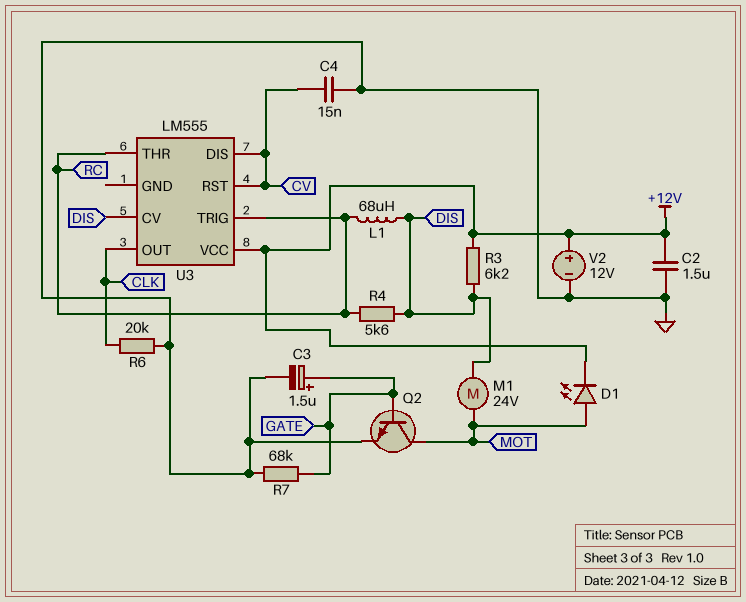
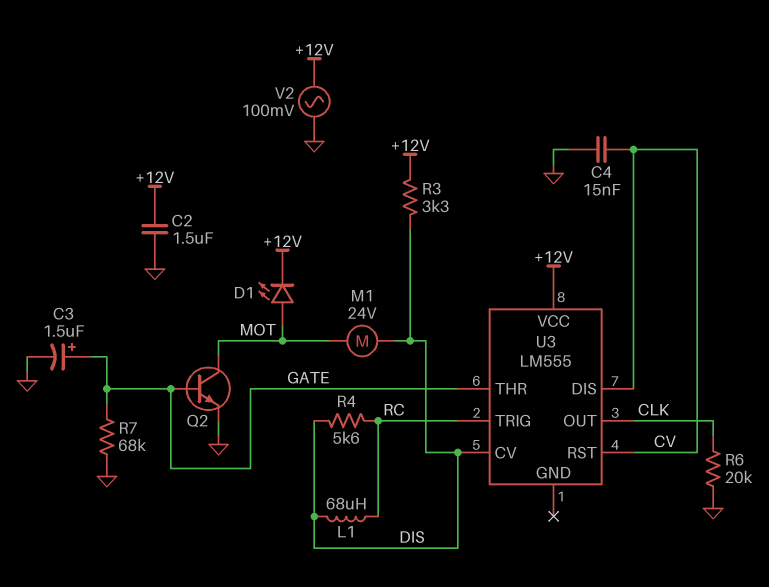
R3: 6.2k (+12V, DIS) -> 3.3k (+12V, DIS)
U3 pin THR: RC -> GATE
V2: 12V (plus +12V, minus GND) -> AC 100mV (+12V, GND)

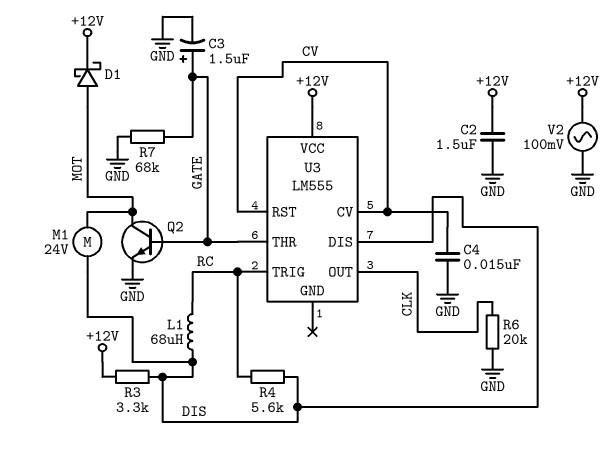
D1: LED (A MOT, K +12V) -> schottky (A MOT, K +12V)
U3 pin CV: DIS -> CV
U3 pin DIS: CV -> DIS

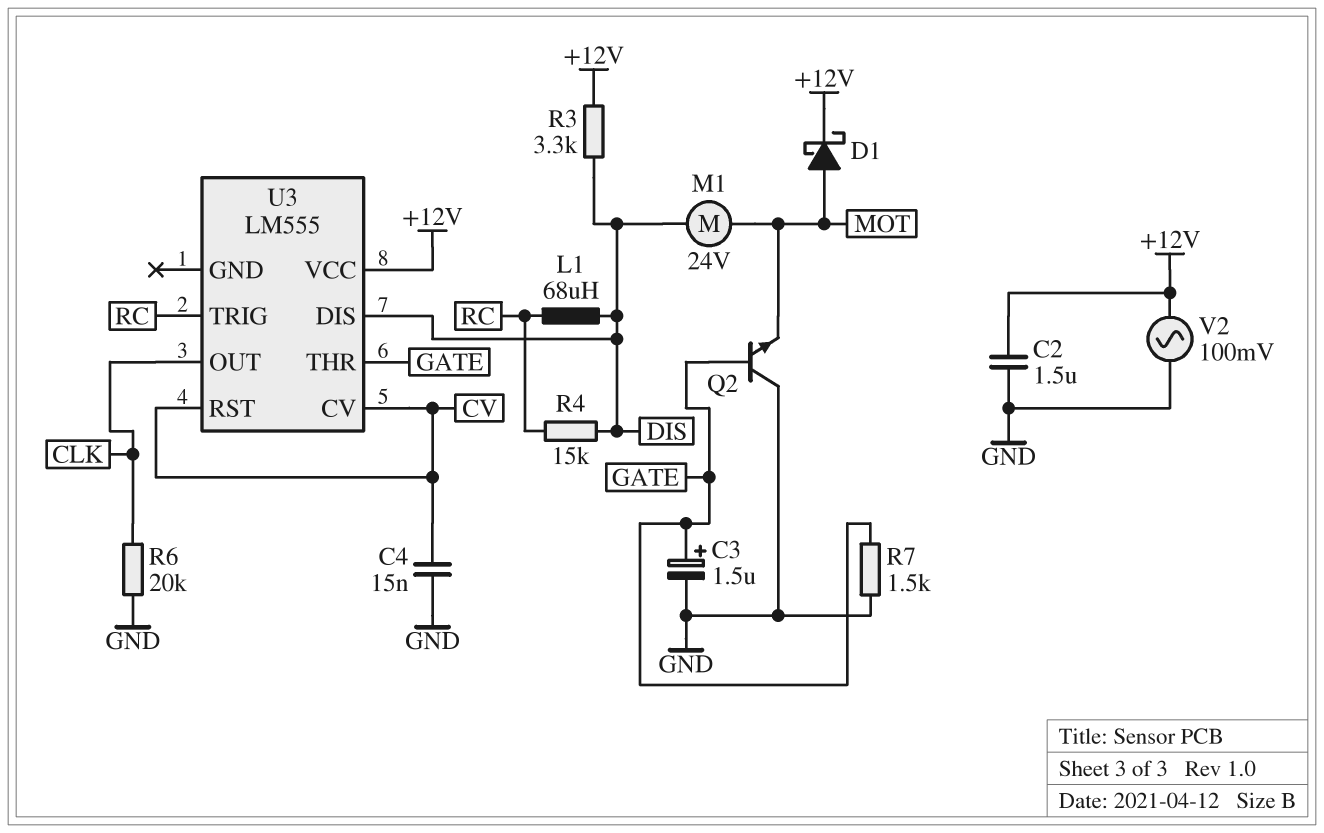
Q2: NPN (B GATE, C MOT, E GND) -> NPN (B GATE, C GND, E MOT)
R4: 5.6k (DIS, RC) -> 15k (DIS, RC)
R7: 68k (GATE, GND) -> 1.5k (GATE, GND)

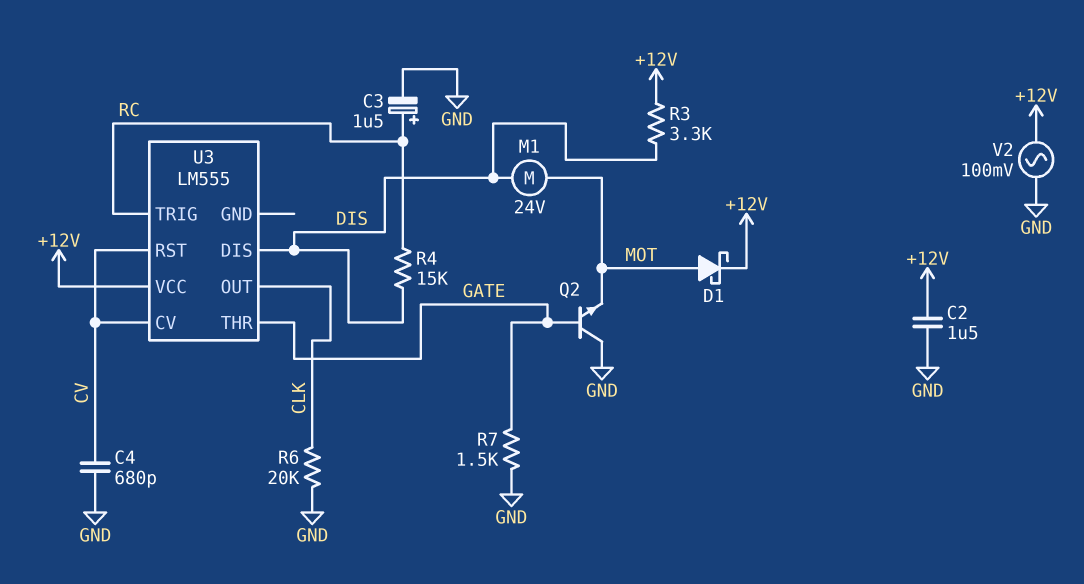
C3: 1.5uF (plus GATE, minus GND) -> 1.5uF (plus RC, minus GND)
C4: 15nF (CV, GND) -> 680pF (CV, GND)
L1: 68uH (DIS, RC) -> none

